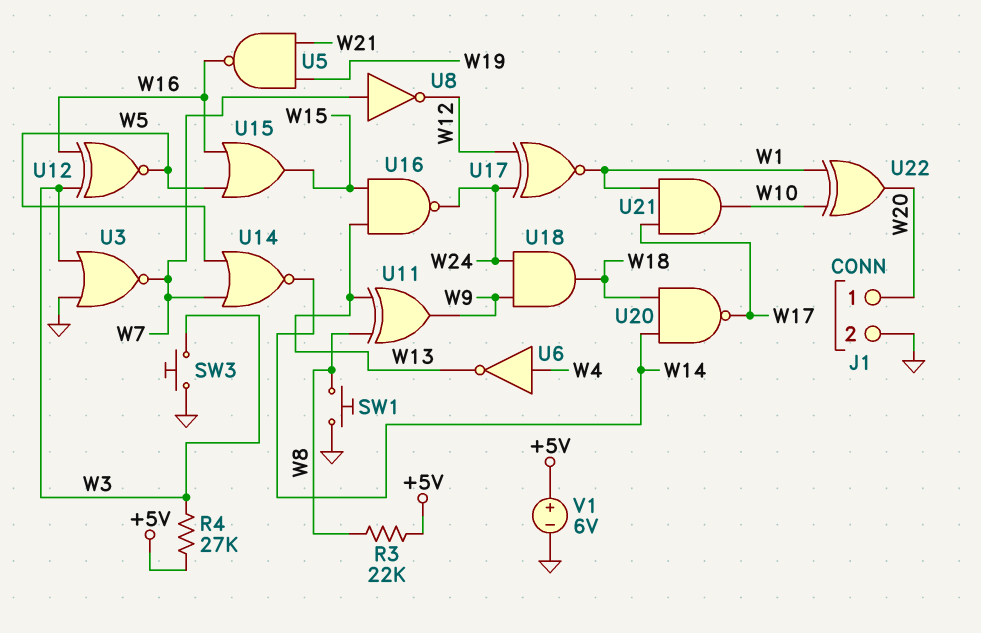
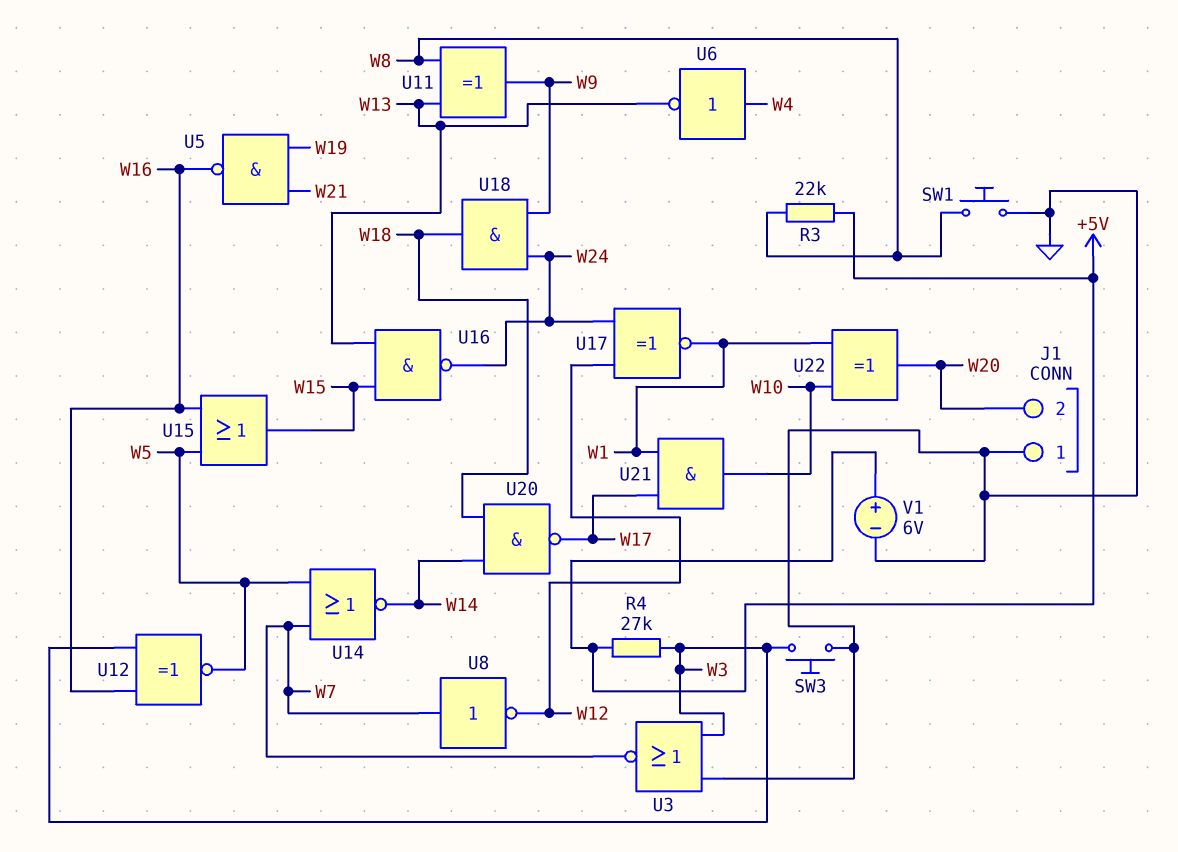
J1 pin 1: W20 -> GND
J1 pin 2: GND -> W20

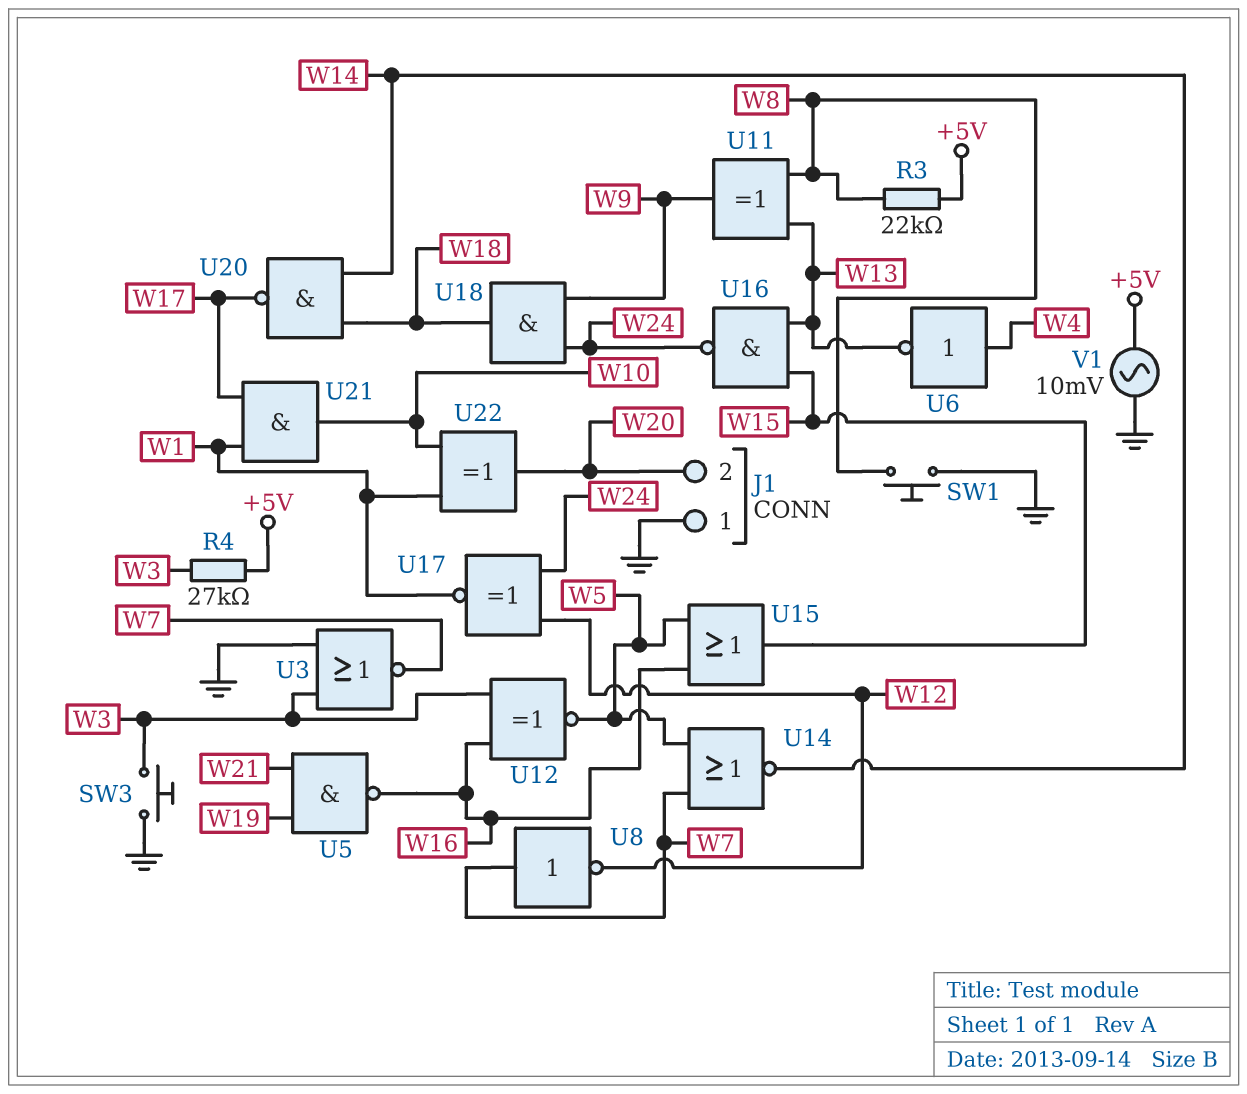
V1: 6V (plus +5V, minus GND) -> AC 10mV (+5V, GND)

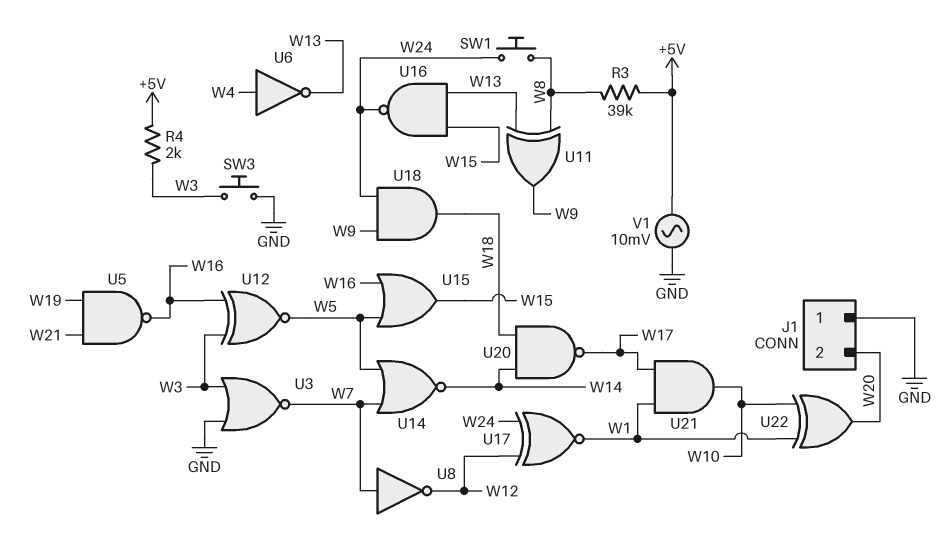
R3: 22k (+5V, W8) -> 39k (+5V, W8)
R4: 27k (+5V, W3) -> 2k (+5V, W3)
SW1: button (GND, W8) -> button (W8, W24)

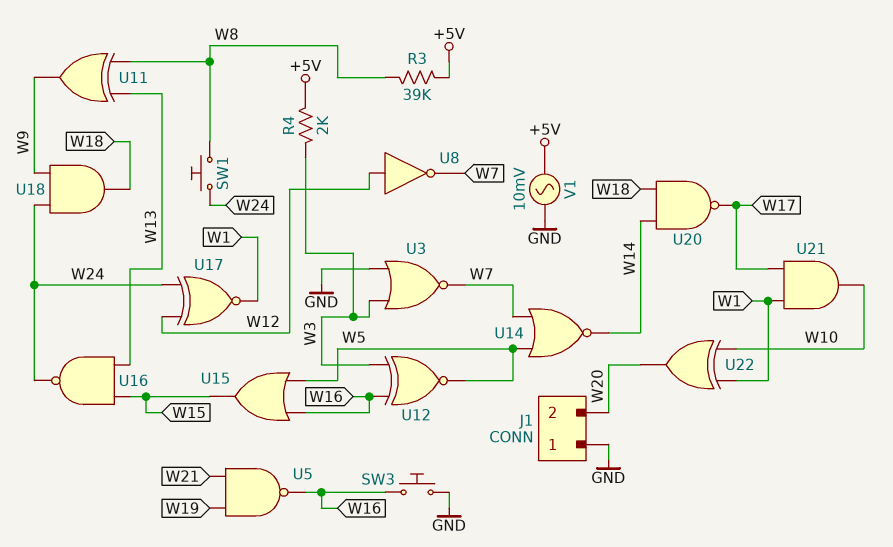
SW3: button (GND, W3) -> button (GND, W16)
U6: NOT (in W4, out W13) -> none
U8: NOT (in W7, out W12) -> NOT (in W12, out W7)

